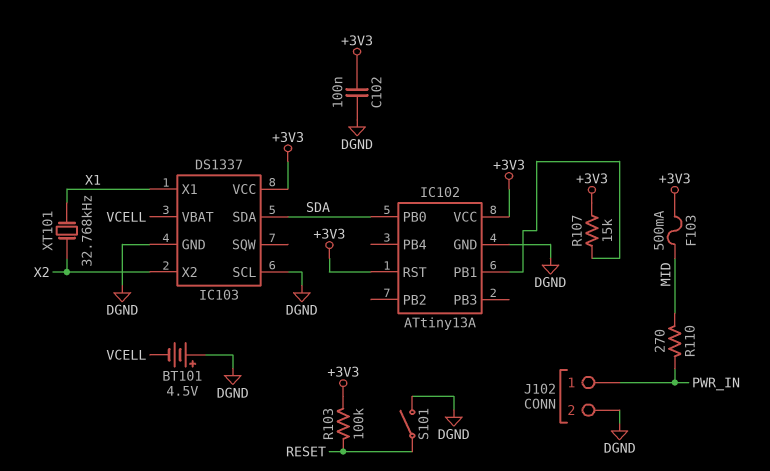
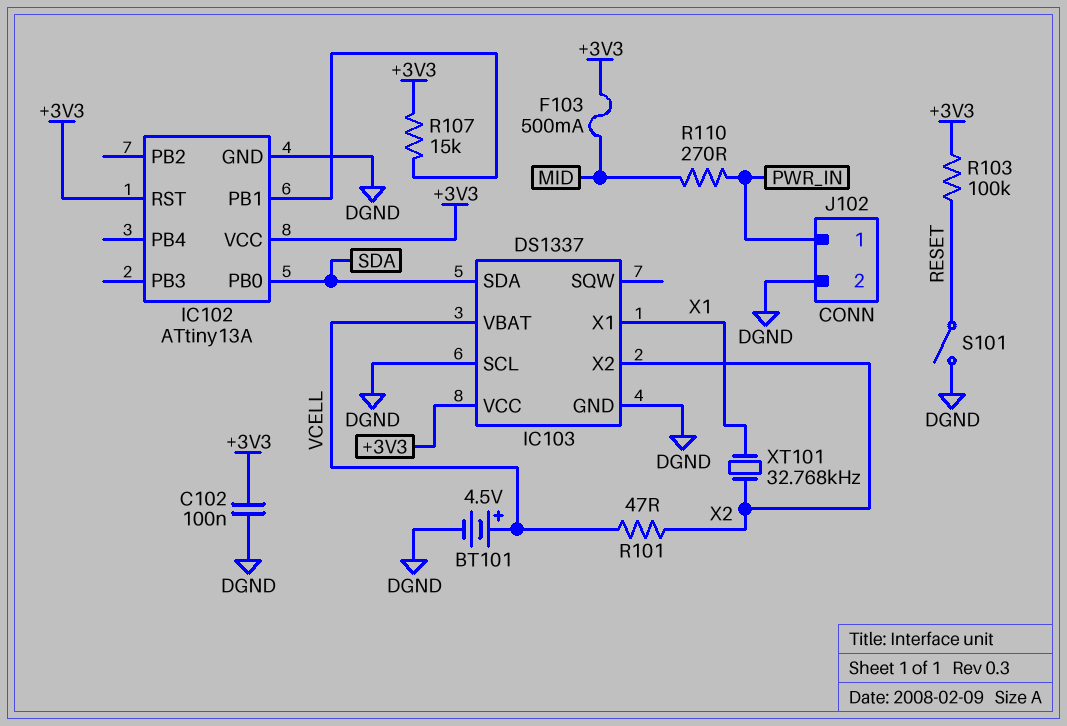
BT101: 4.5V (plus DGND, minus VCELL) -> 4.5V (plus VCELL, minus DGND)
R101: none -> 47 (VCELL, X2)

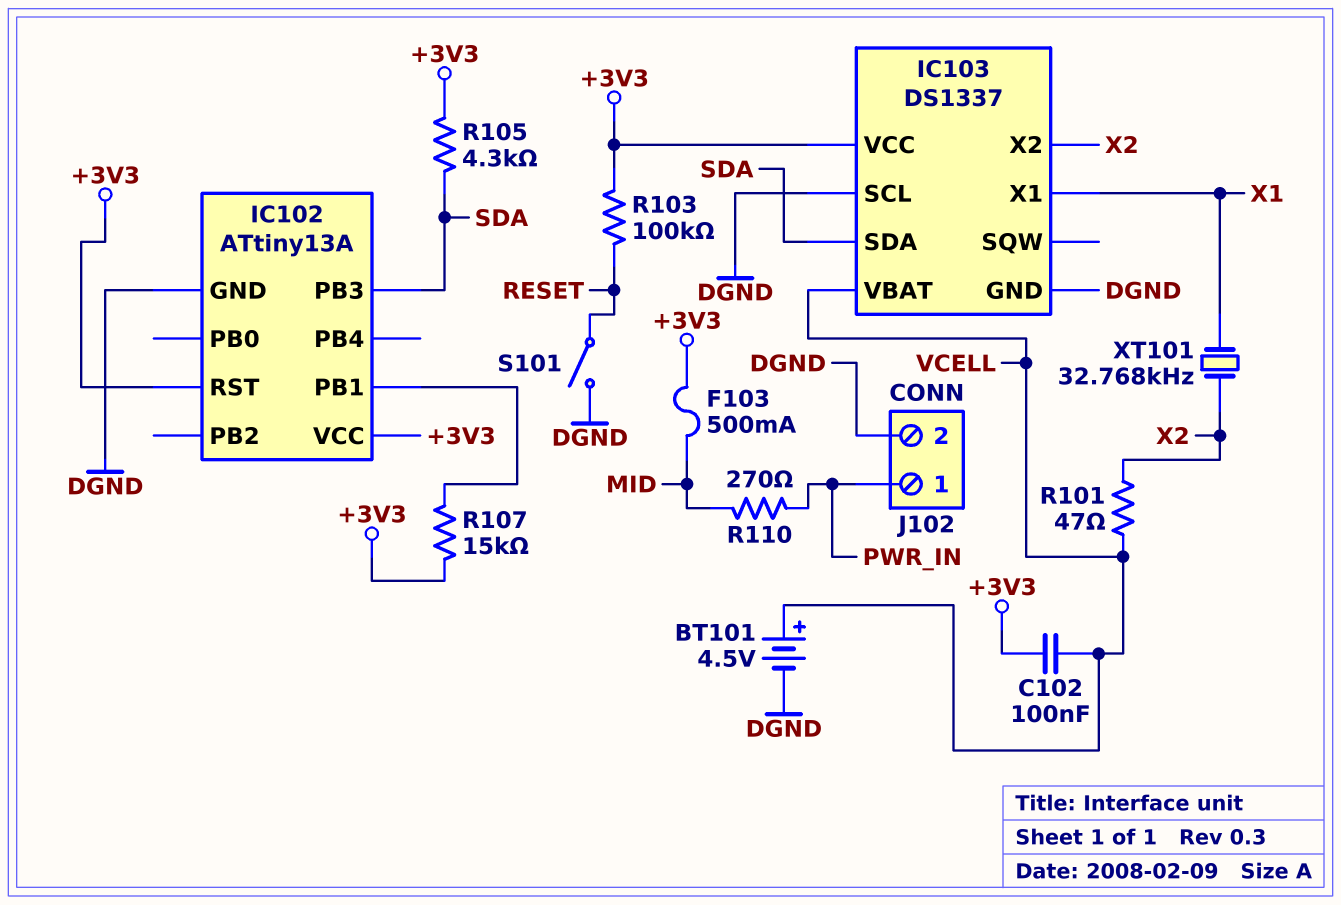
C102: 100nF (+3V3, DGND) -> 100nF (+3V3, VCELL)
IC102 pin PB0: SDA -> none
IC102 pin PB3: none -> SDA
R105: none -> 4.3k (+3V3, SDA)

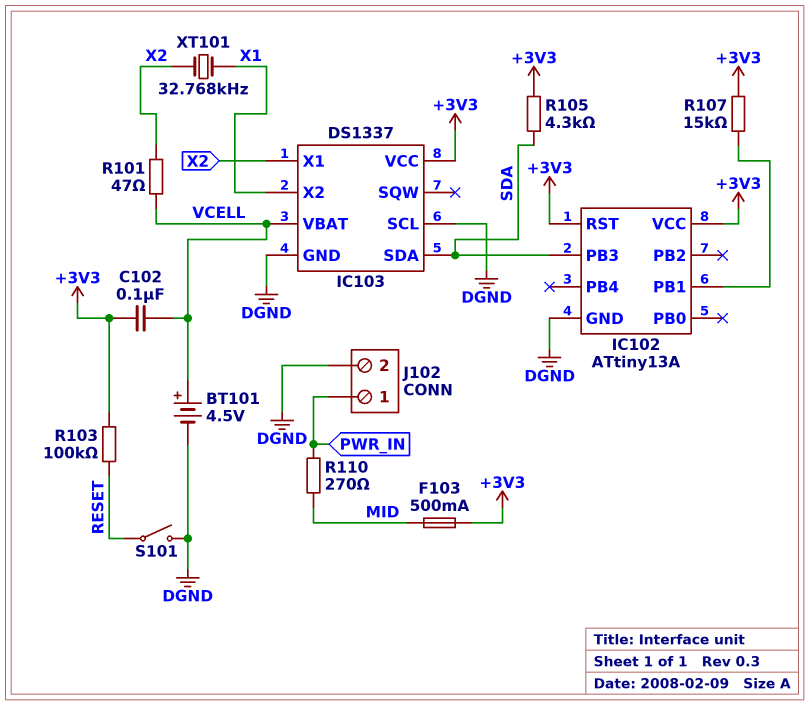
IC103 pin X1: X1 -> X2
IC103 pin X2: X2 -> X1

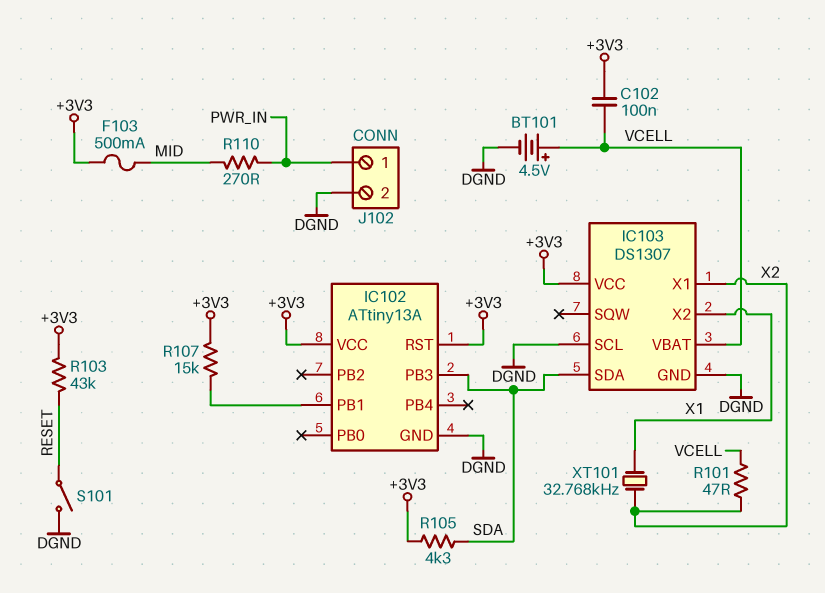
IC103: DS1337 -> DS1307
R103: 100k (+3V3, RESET) -> 43k (+3V3, RESET)

